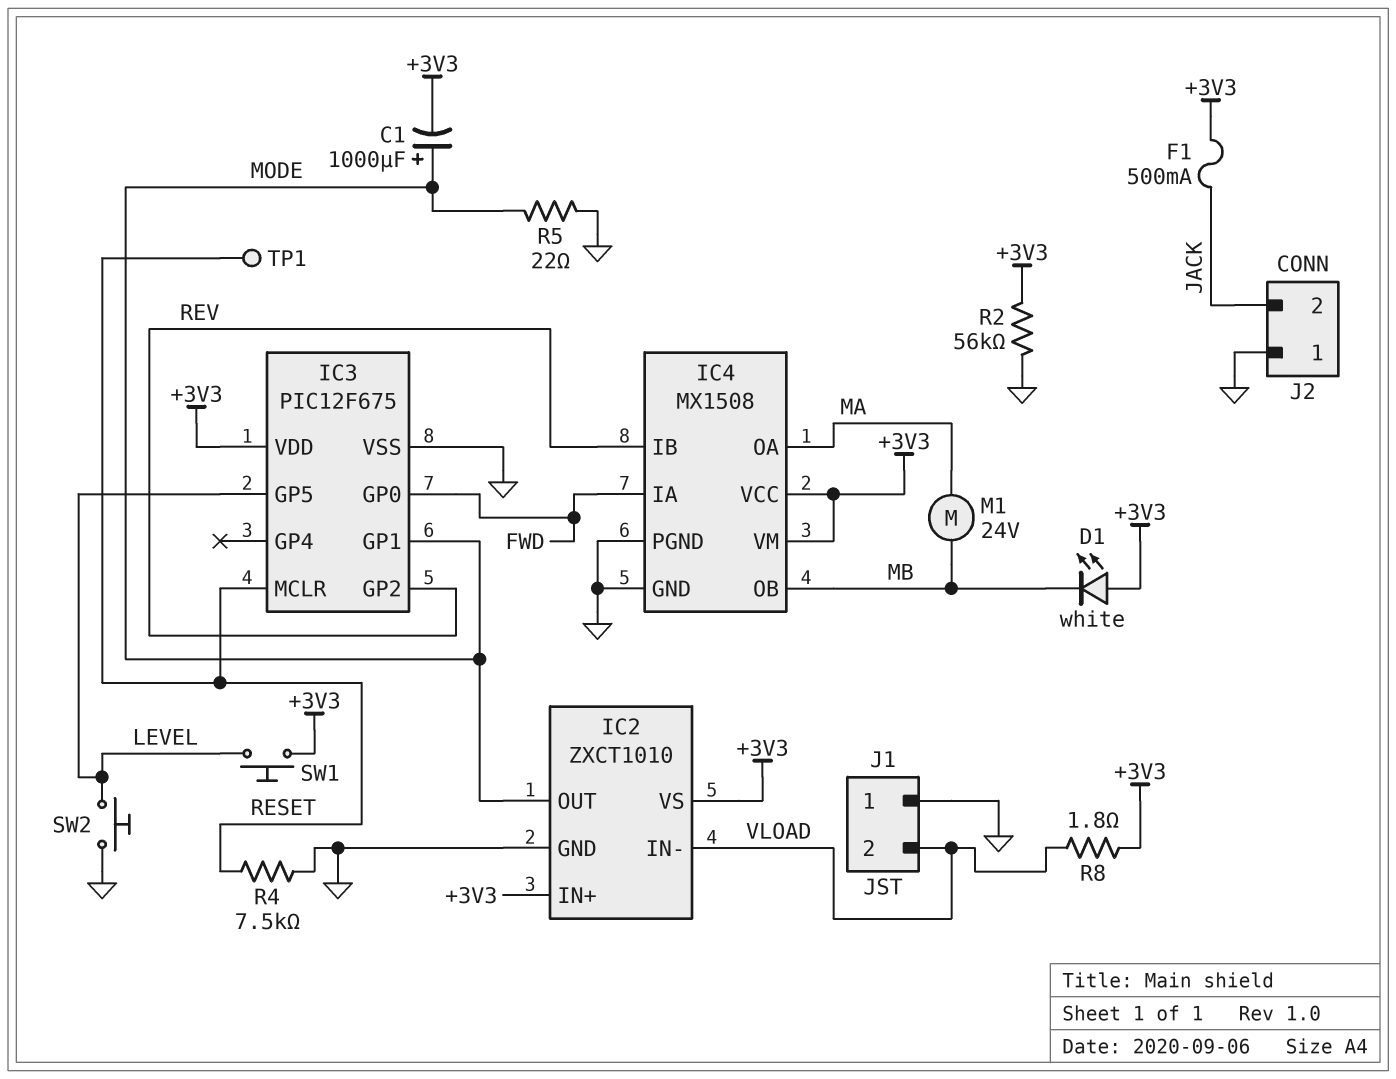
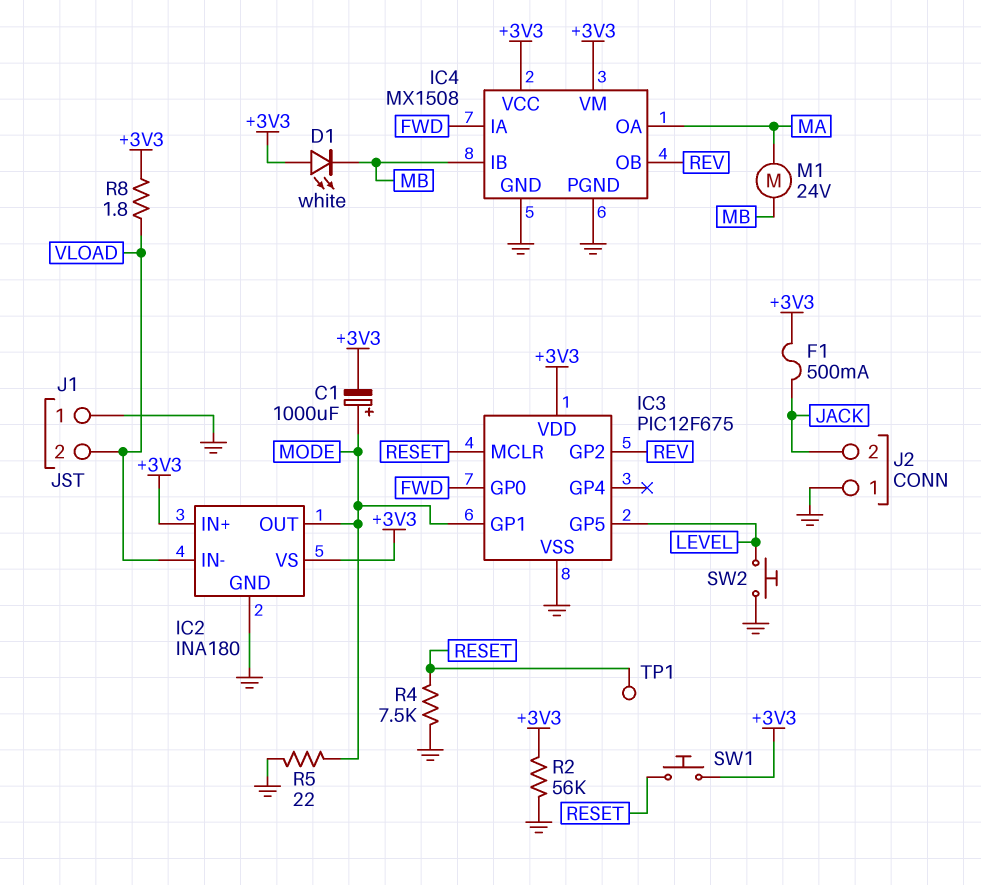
IC2: ZXCT1010 -> INA180
IC4 pin IB: REV -> MB
IC4 pin OB: MB -> REV
SW1: button (+3V3, LEVEL) -> button (+3V3, RESET)

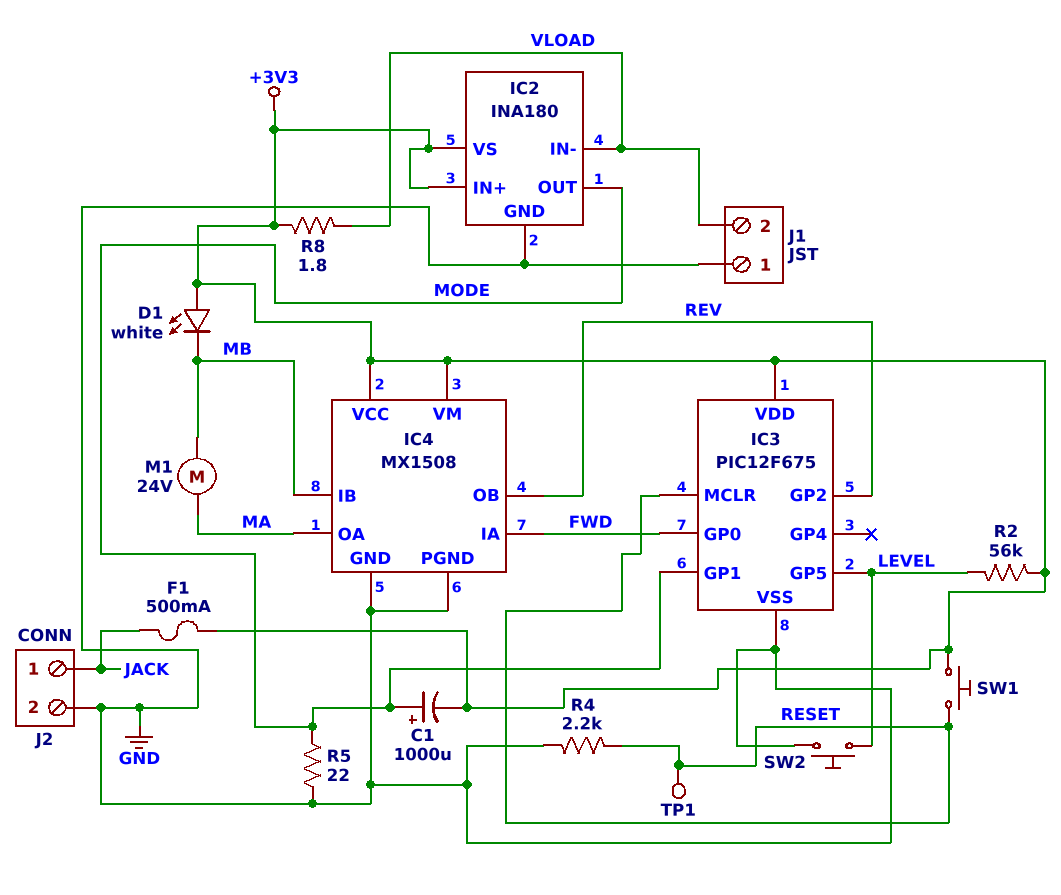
J2 pin 1: GND -> JACK
J2 pin 2: JACK -> GND
R2: 56k (+3V3, GND) -> 56k (+3V3, LEVEL)
R4: 7.5k (GND, RESET) -> 2.2k (GND, RESET)

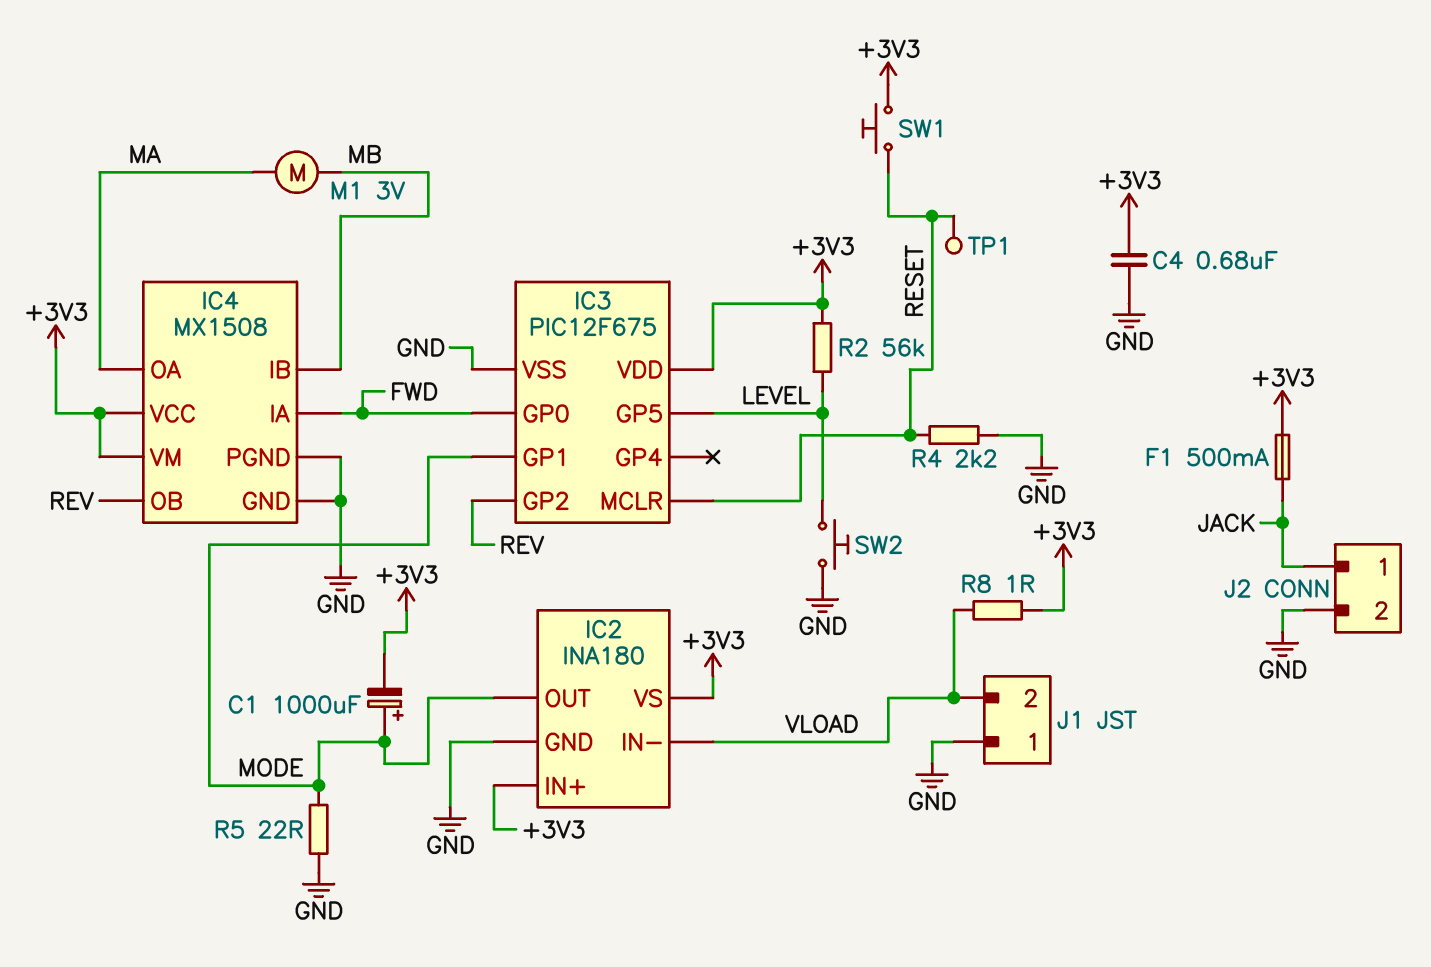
C4: none -> 680nF (+3V3, GND)
D1: LED white (A +3V3, K MB) -> none
M1: motor 24V (MA, MB) -> motor 3V (MA, MB)
R8: 1.8 (+3V3, VLOAD) -> 1 (+3V3, VLOAD)

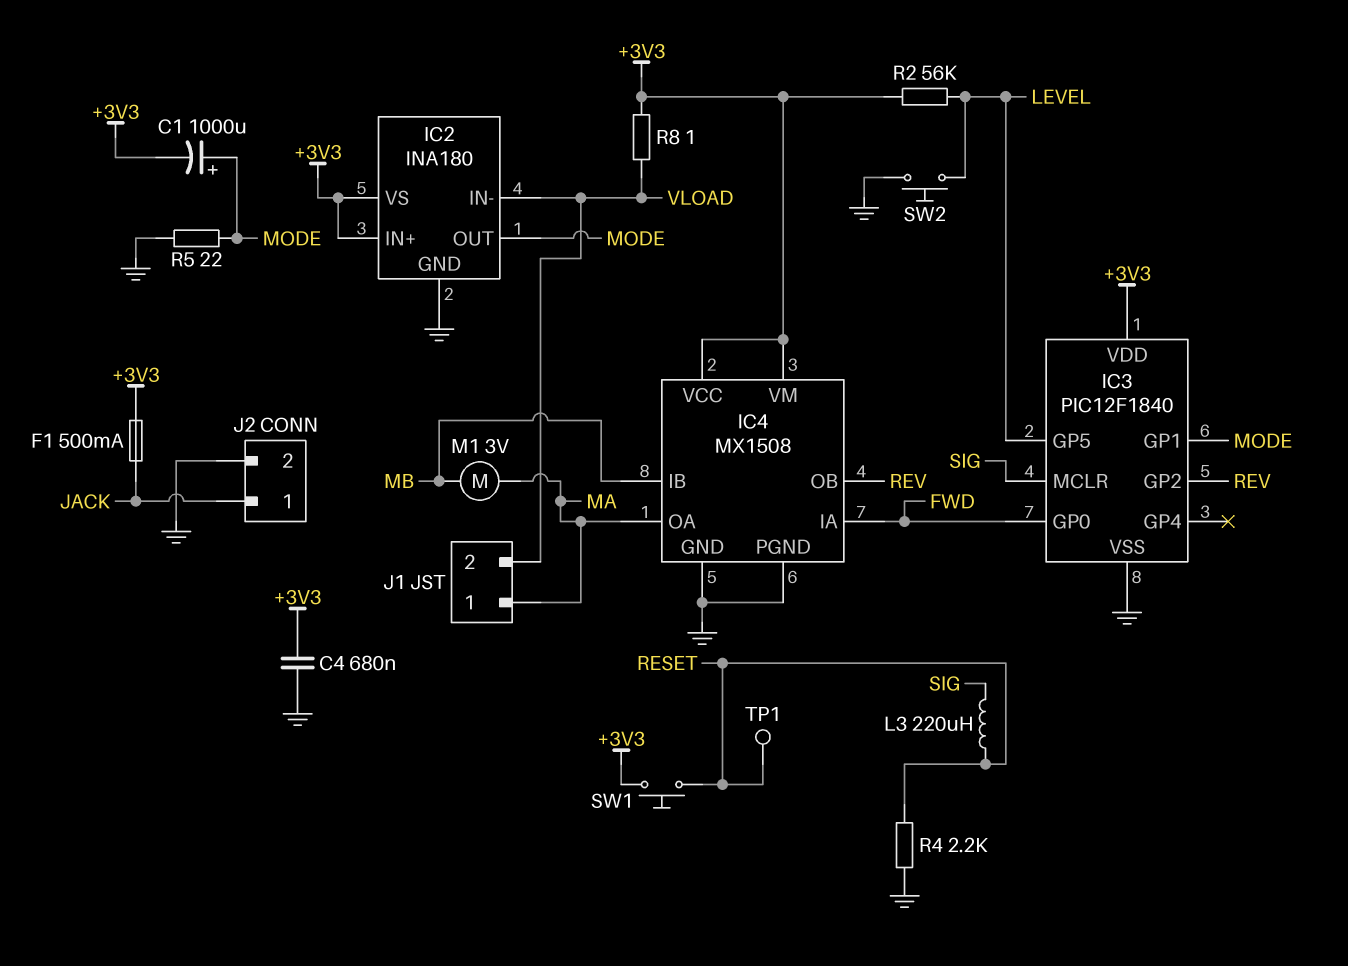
IC3: PIC12F675 -> PIC12F1840
IC3 pin MCLR: RESET -> SIG
J1 pin 1: GND -> MA
L3: none -> 220uH (RESET, SIG)

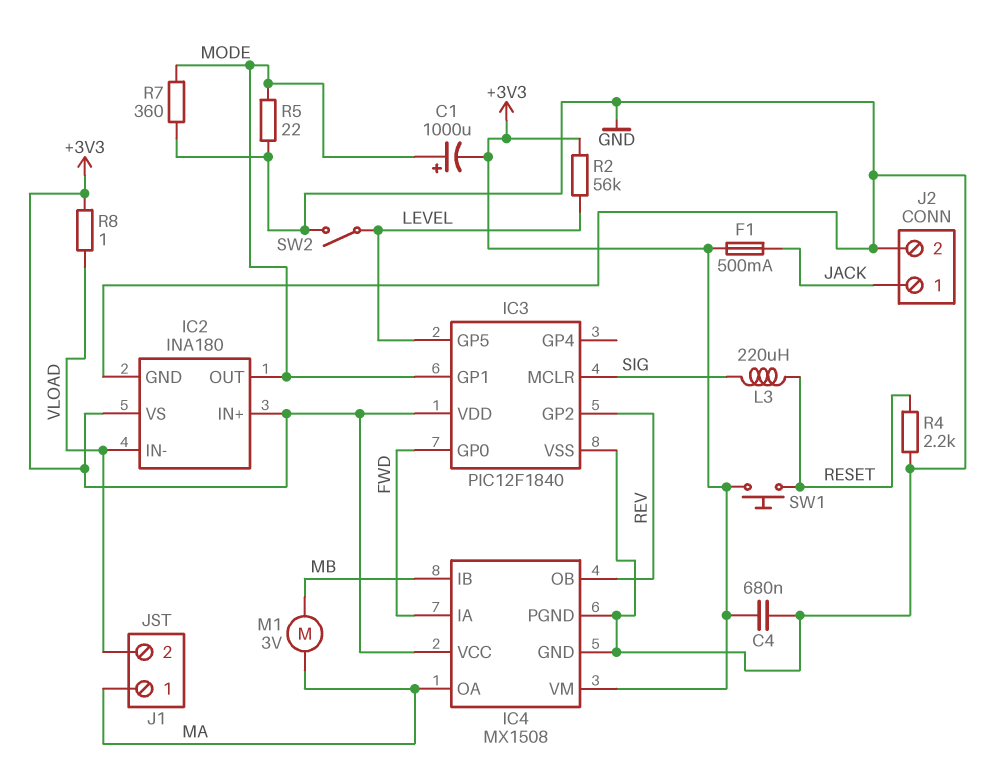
R7: none -> 360 (GND, MODE)
SW2: button (GND, LEVEL) -> switch (GND, LEVEL)
TP1: test point (RESET) -> none

